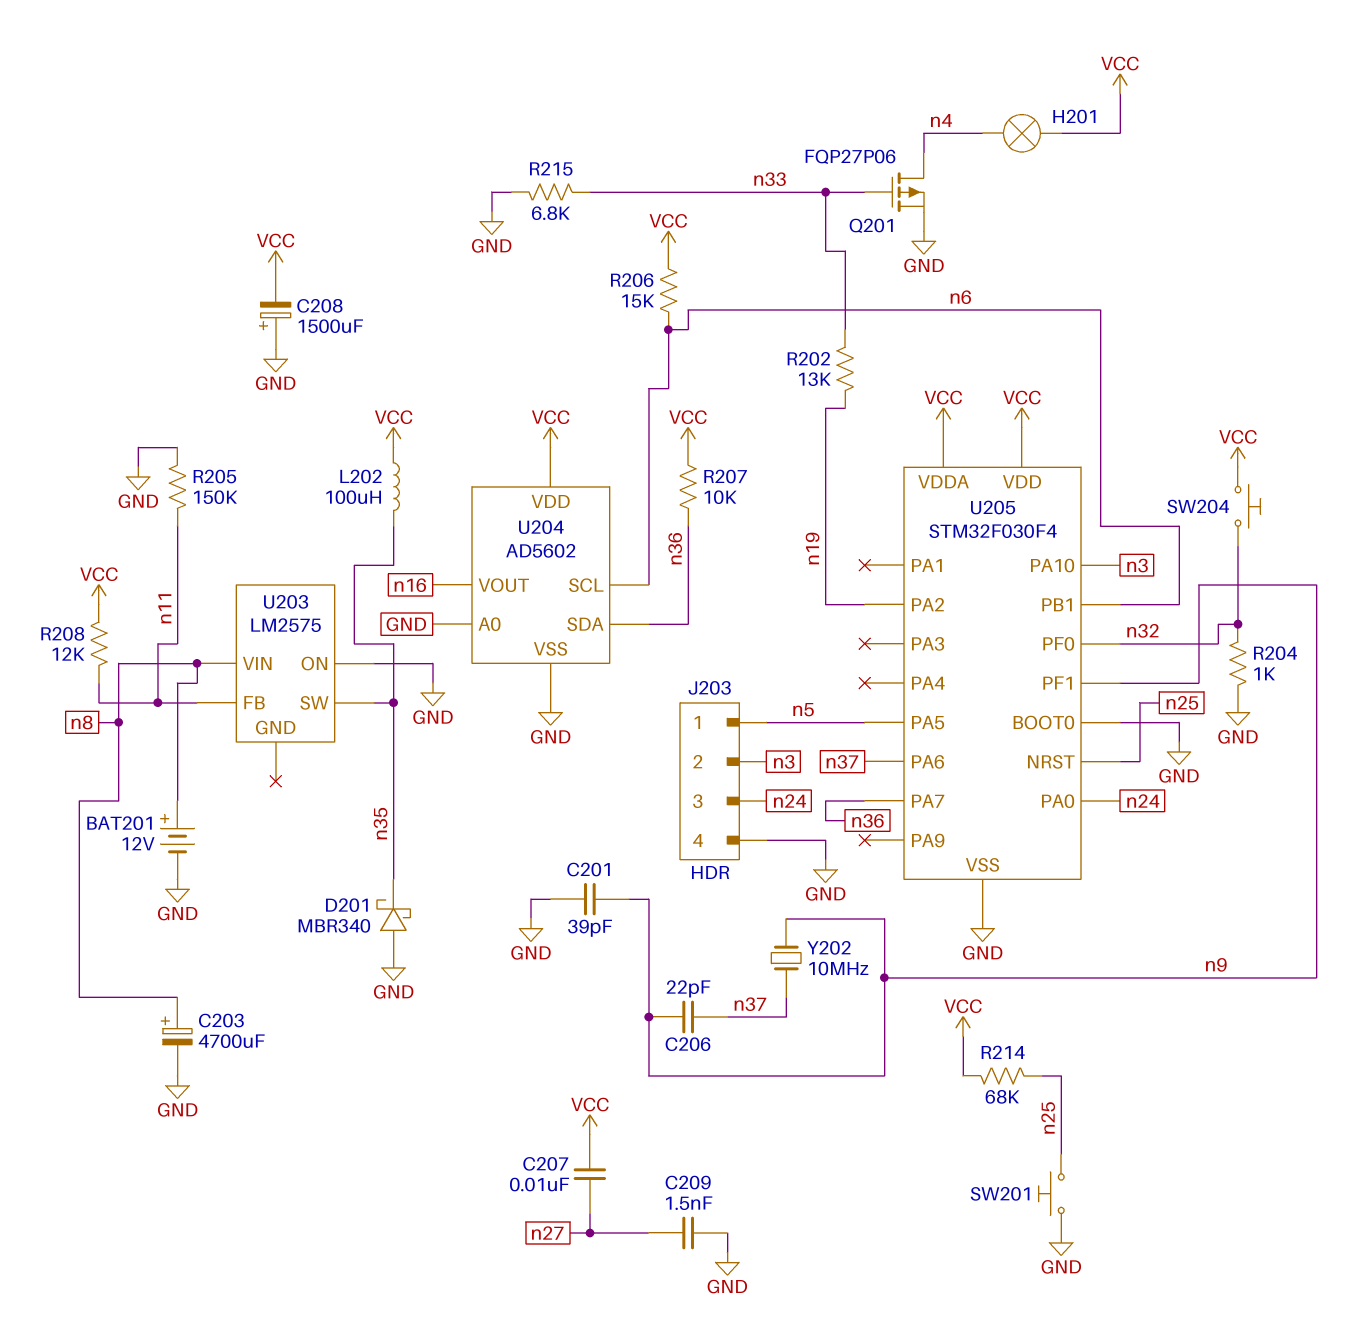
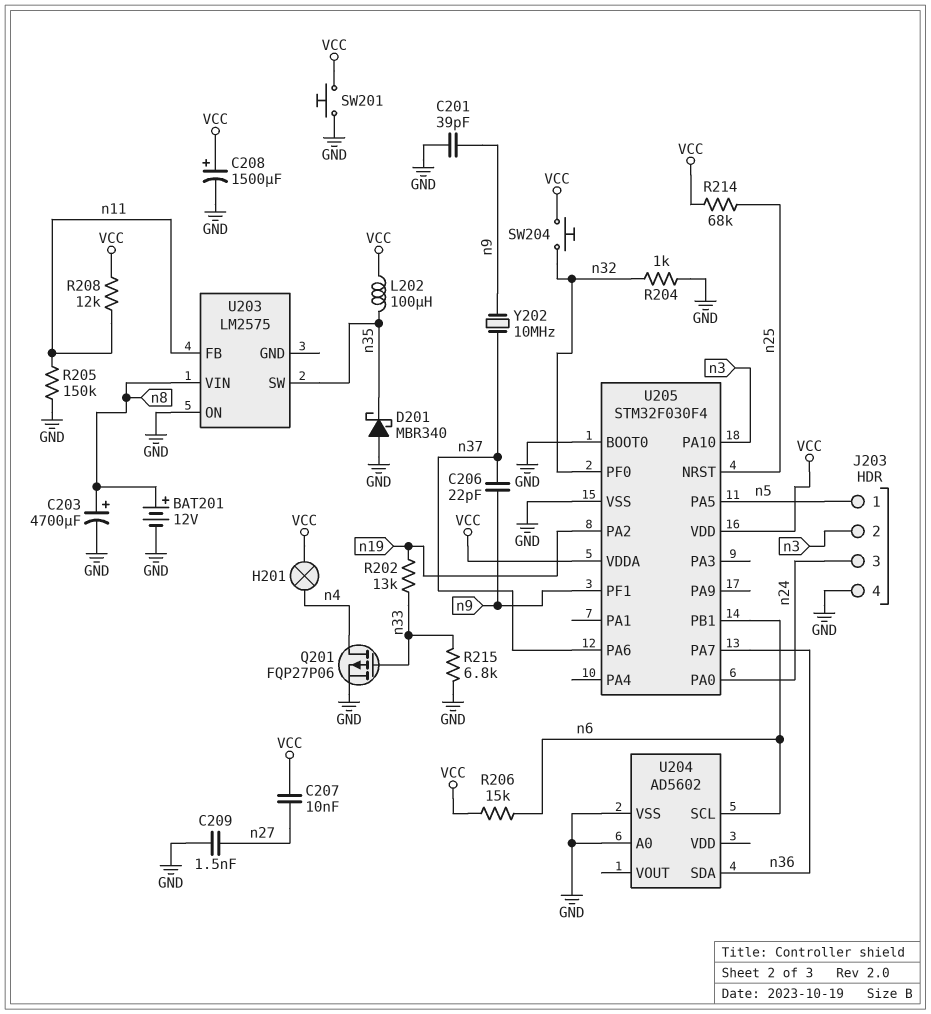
C208: 1500uF (plus GND, minus VCC) -> 1500uF (plus VCC, minus GND)
R207: 10k (VCC, n36) -> none
SW201: button (GND, n25) -> button (GND, VCC)
U204 pin VDD: VCC -> none
U204 pin VOUT: n16 -> none

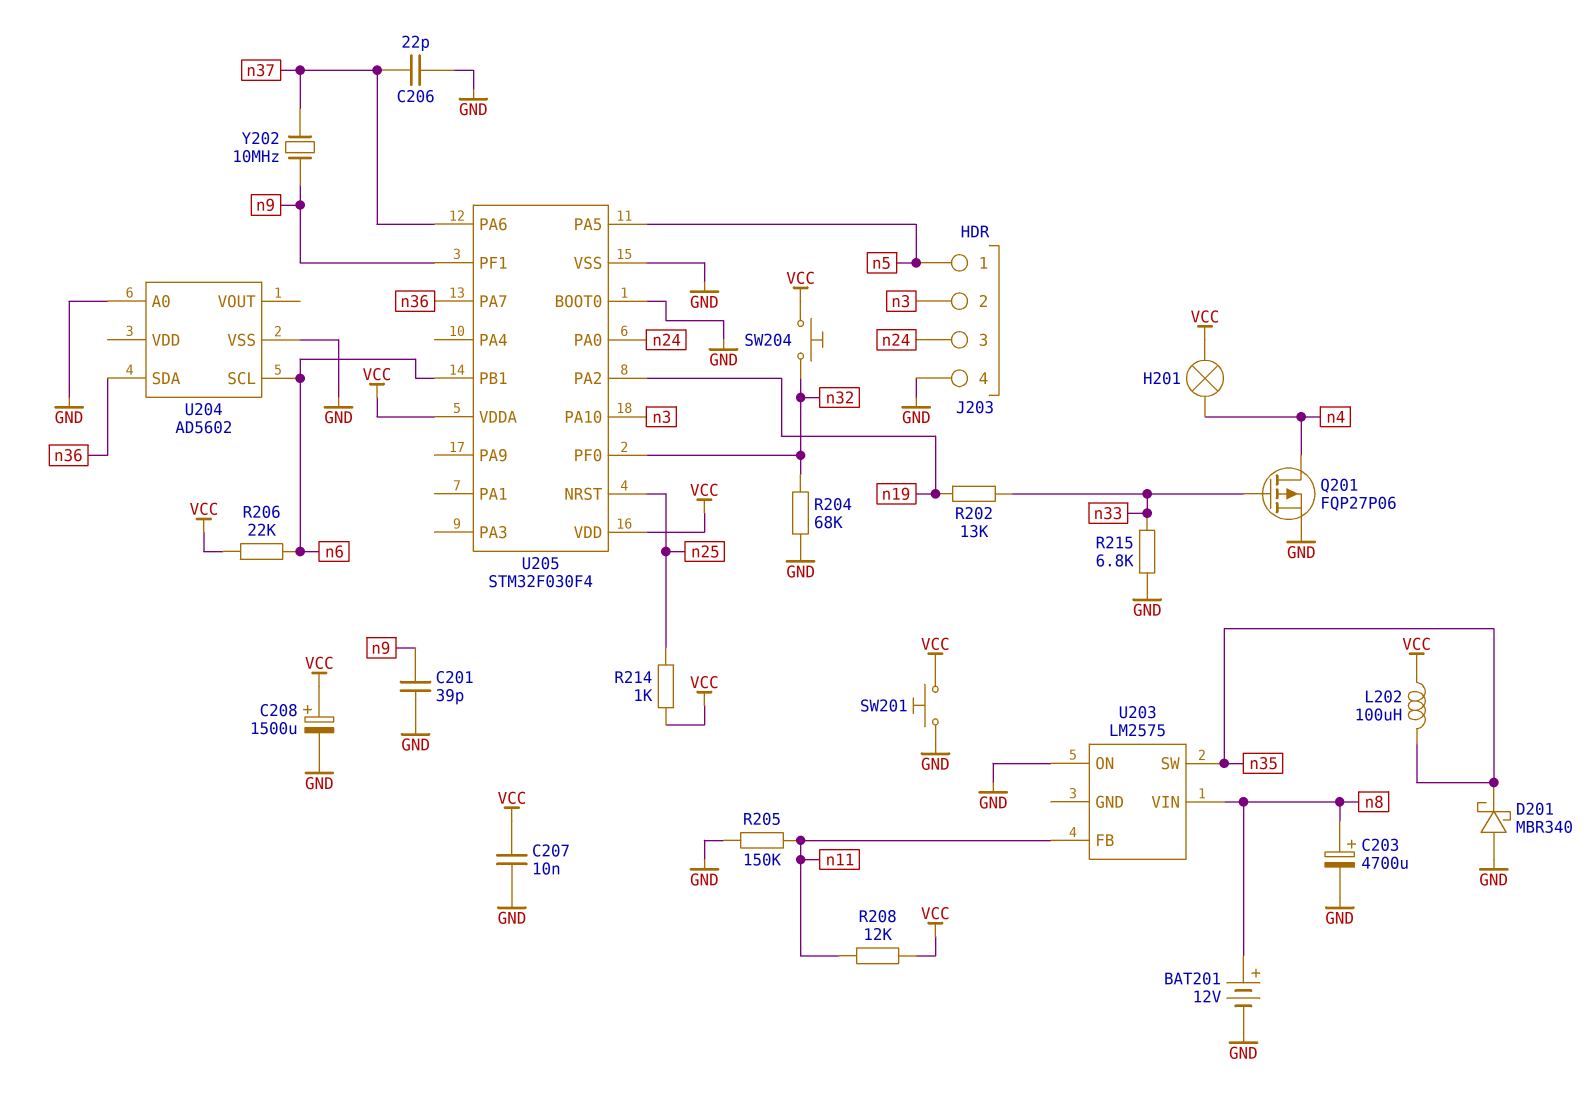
C206: 22pF (n9, n37) -> 22pF (GND, n37)
C207: 10nF (VCC, n27) -> 10nF (GND, VCC)
C209: 1.5nF (GND, n27) -> none
R204: 1k (GND, n32) -> 68k (GND, n32)
R206: 15k (VCC, n6) -> 22k (VCC, n6)
R214: 68k (VCC, n25) -> 1k (VCC, n25)

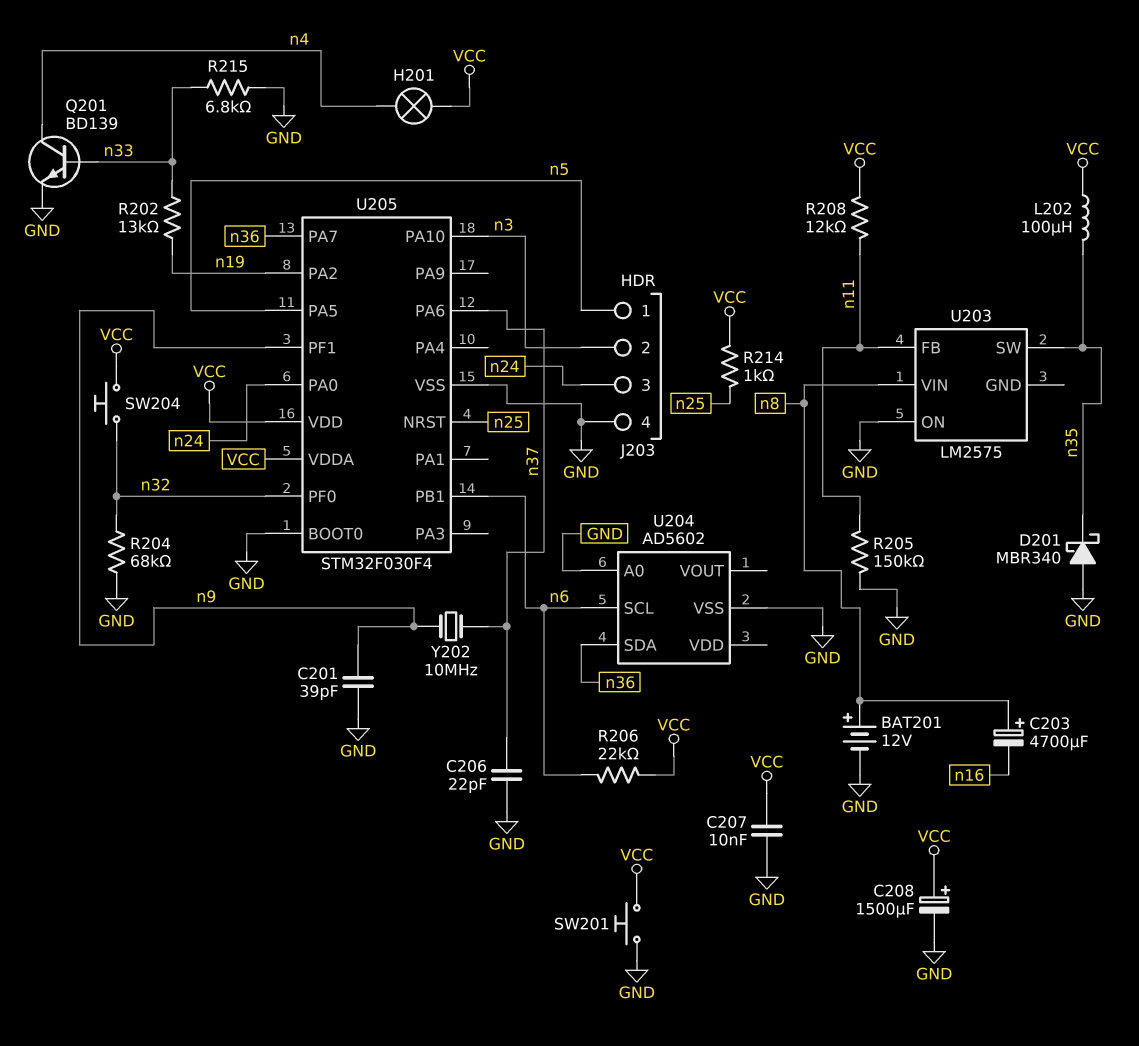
C203: 4700uF (plus n8, minus GND) -> 4700uF (plus n8, minus n16)
Q201: PMOS FQP27P06 (G n33, D n4, S GND) -> NPN BD139 (B n33, C n4, E GND)

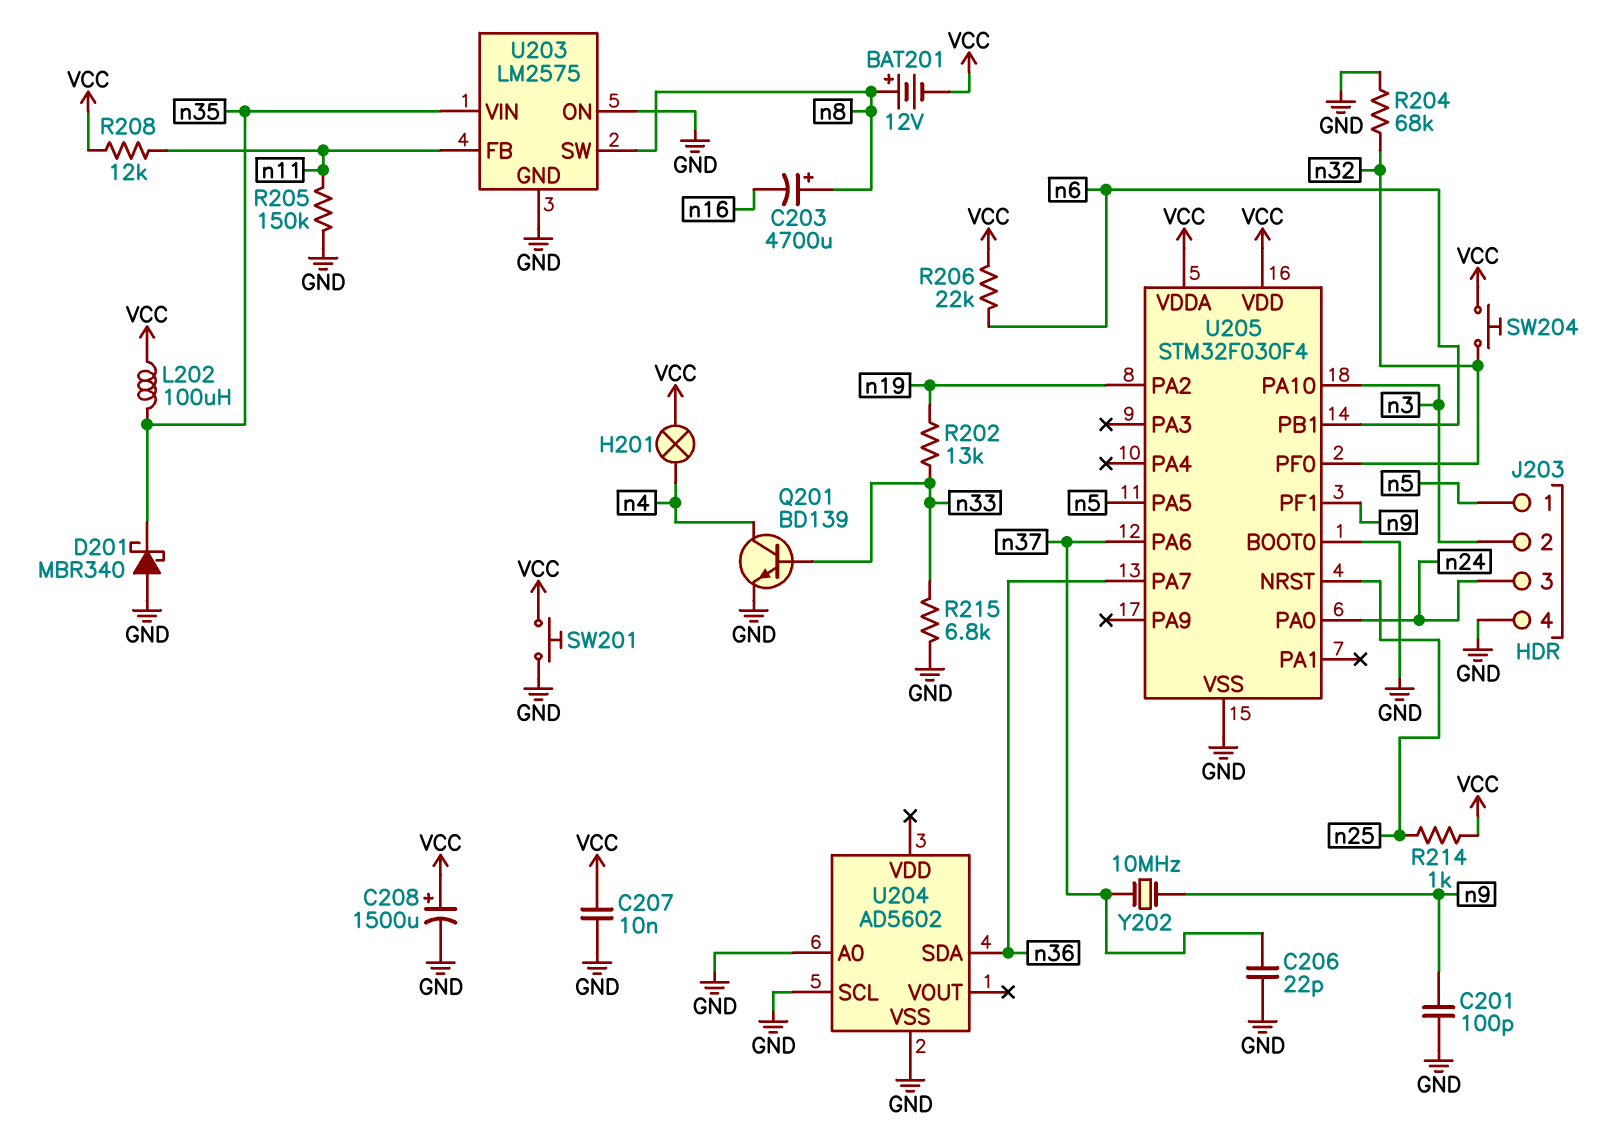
BAT201: 12V (plus n8, minus GND) -> 12V (plus n8, minus VCC)
C201: 39pF (GND, n9) -> 100pF (GND, n9)
U203 pin GND: none -> GND
U203 pin SW: n35 -> n8
U203 pin VIN: n8 -> n35
U204 pin SCL: n6 -> GND

